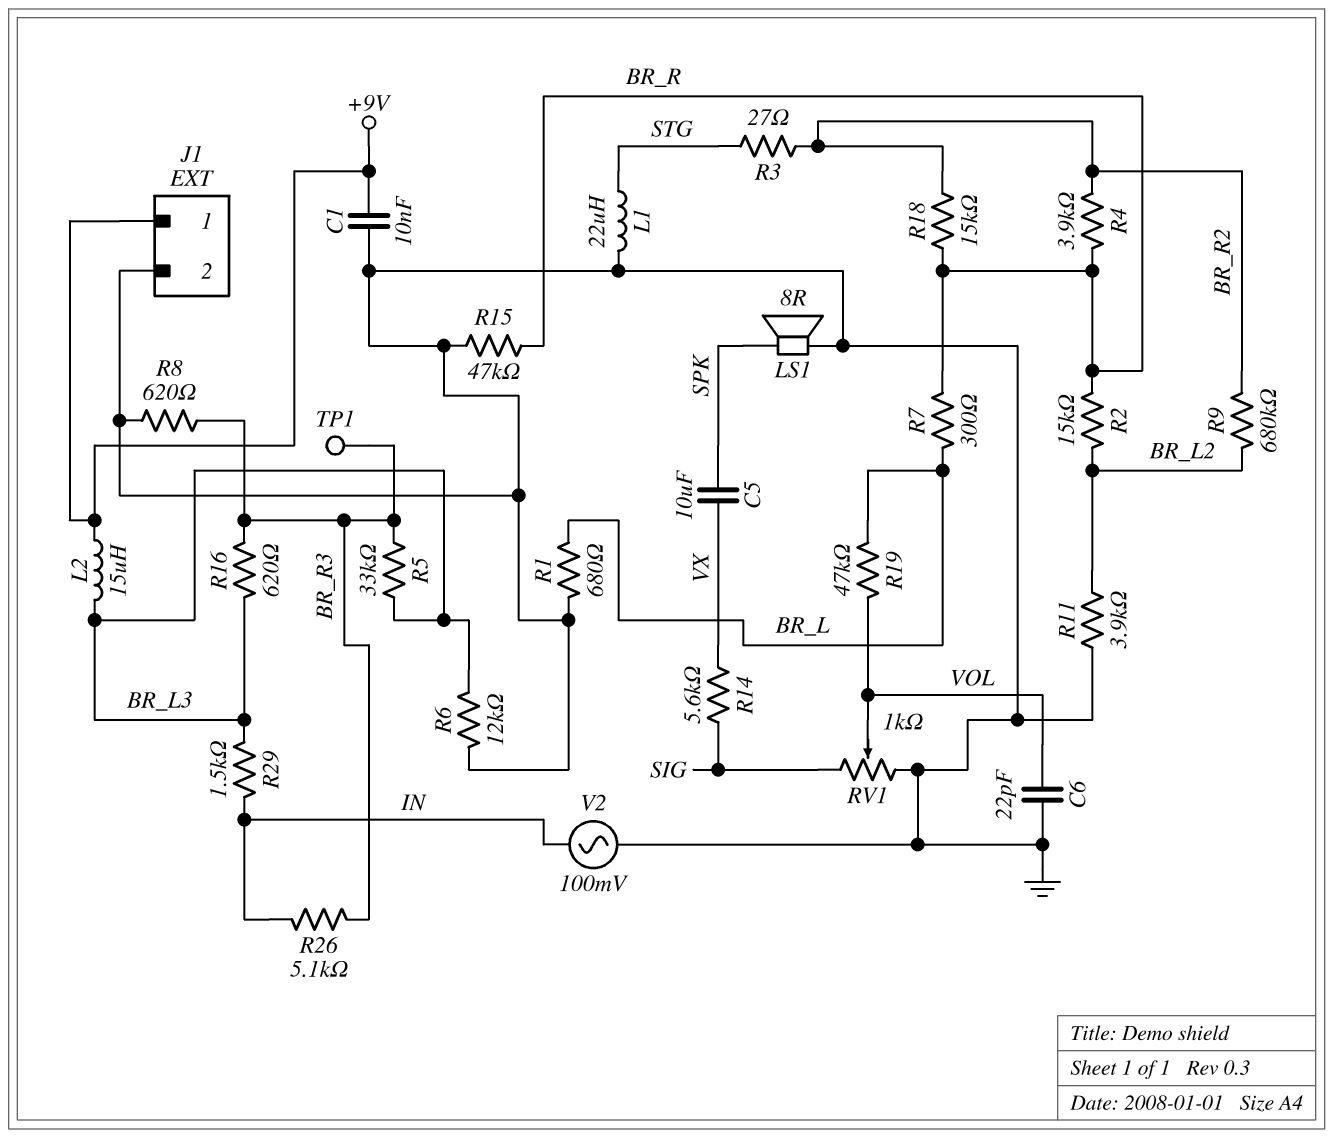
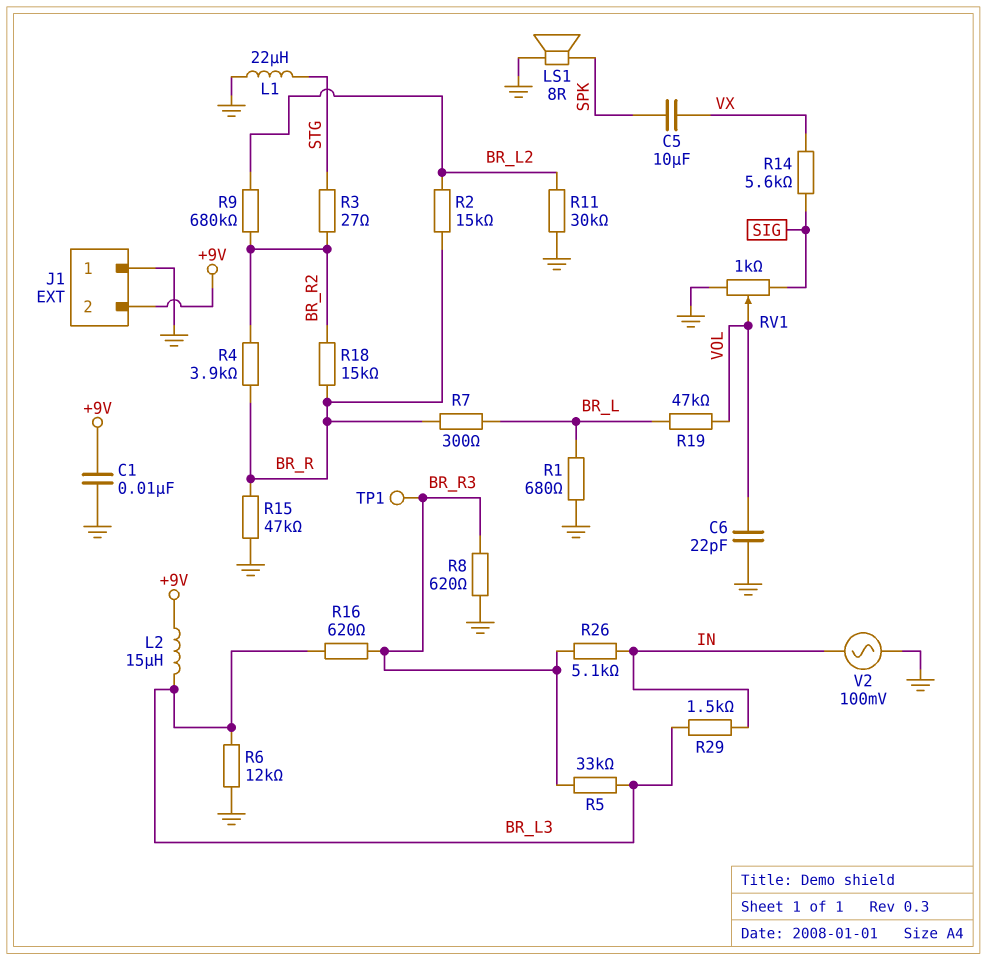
J1 pin 1: +9V -> GND
J1 pin 2: GND -> +9V
R11: 3.9k (BR_L2, GND) -> 30k (BR_L2, GND)

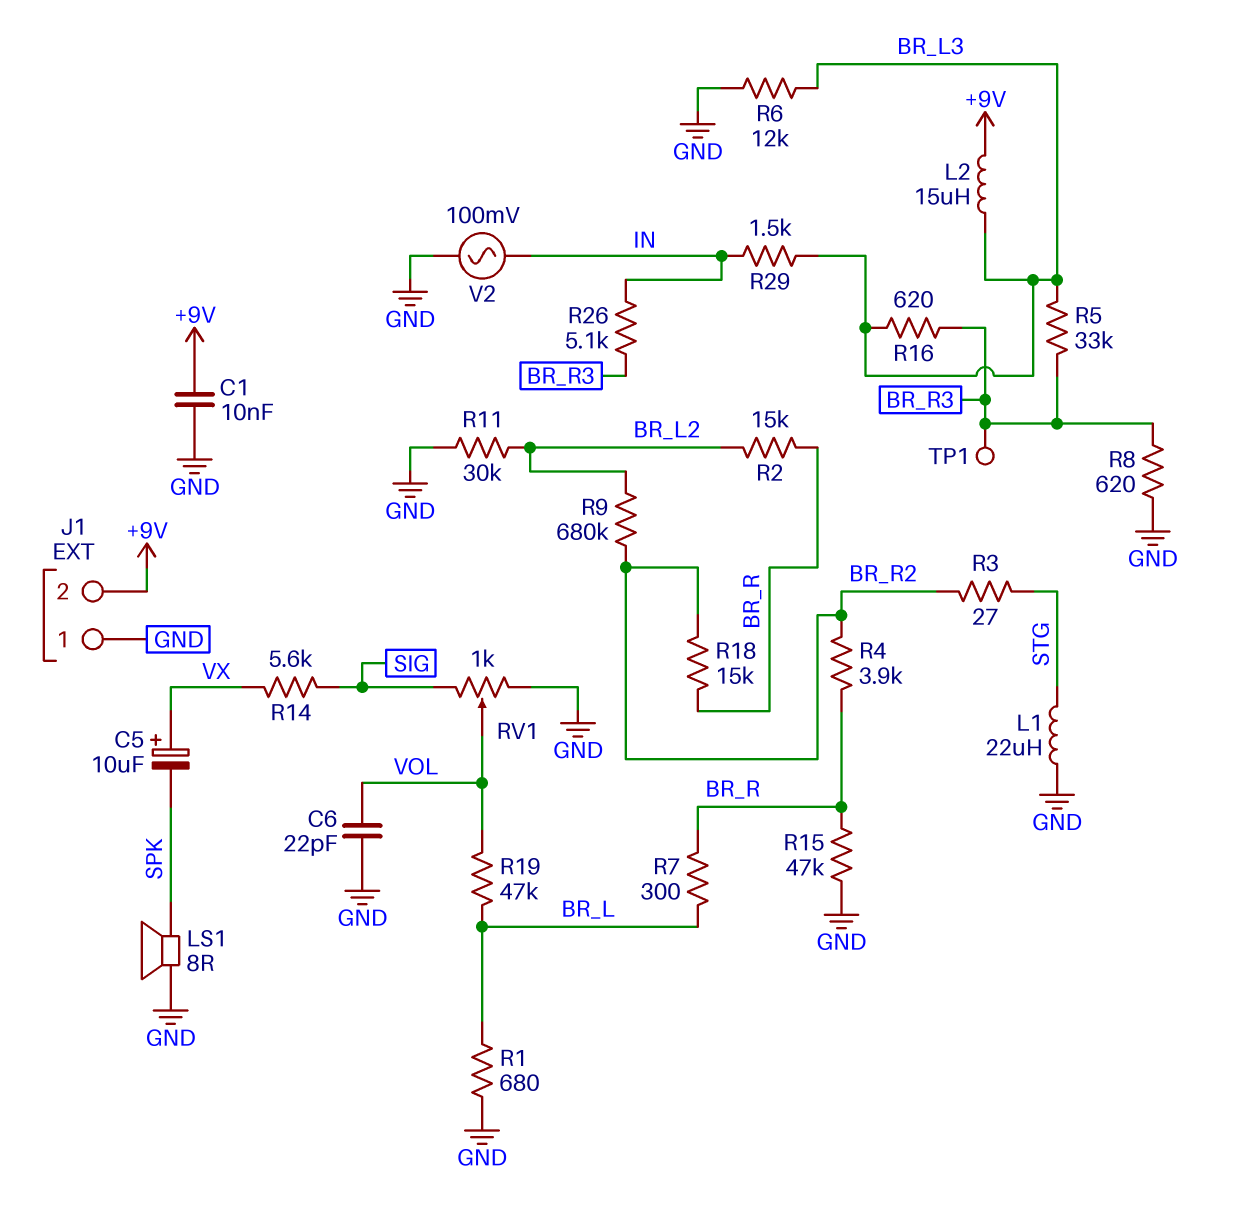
C5: 10uF (SPK, VX) -> 10uF (plus VX, minus SPK)

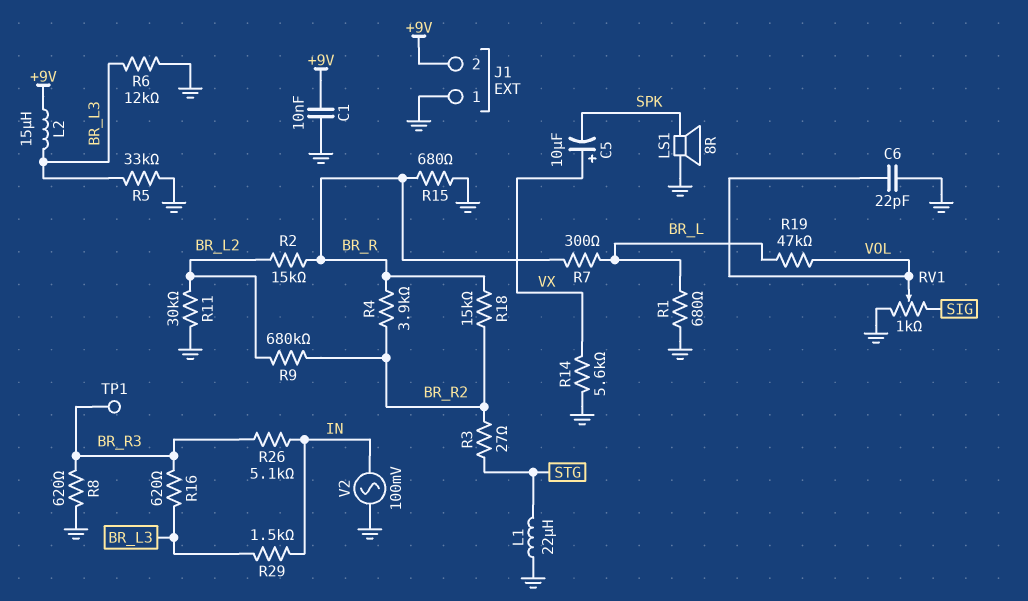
R5: 33k (BR_L3, BR_R3) -> 33k (BR_L3, GND)
R14: 5.6k (SIG, VX) -> 5.6k (GND, VX)
R15: 47k (BR_R, GND) -> 680 (BR_R, GND)

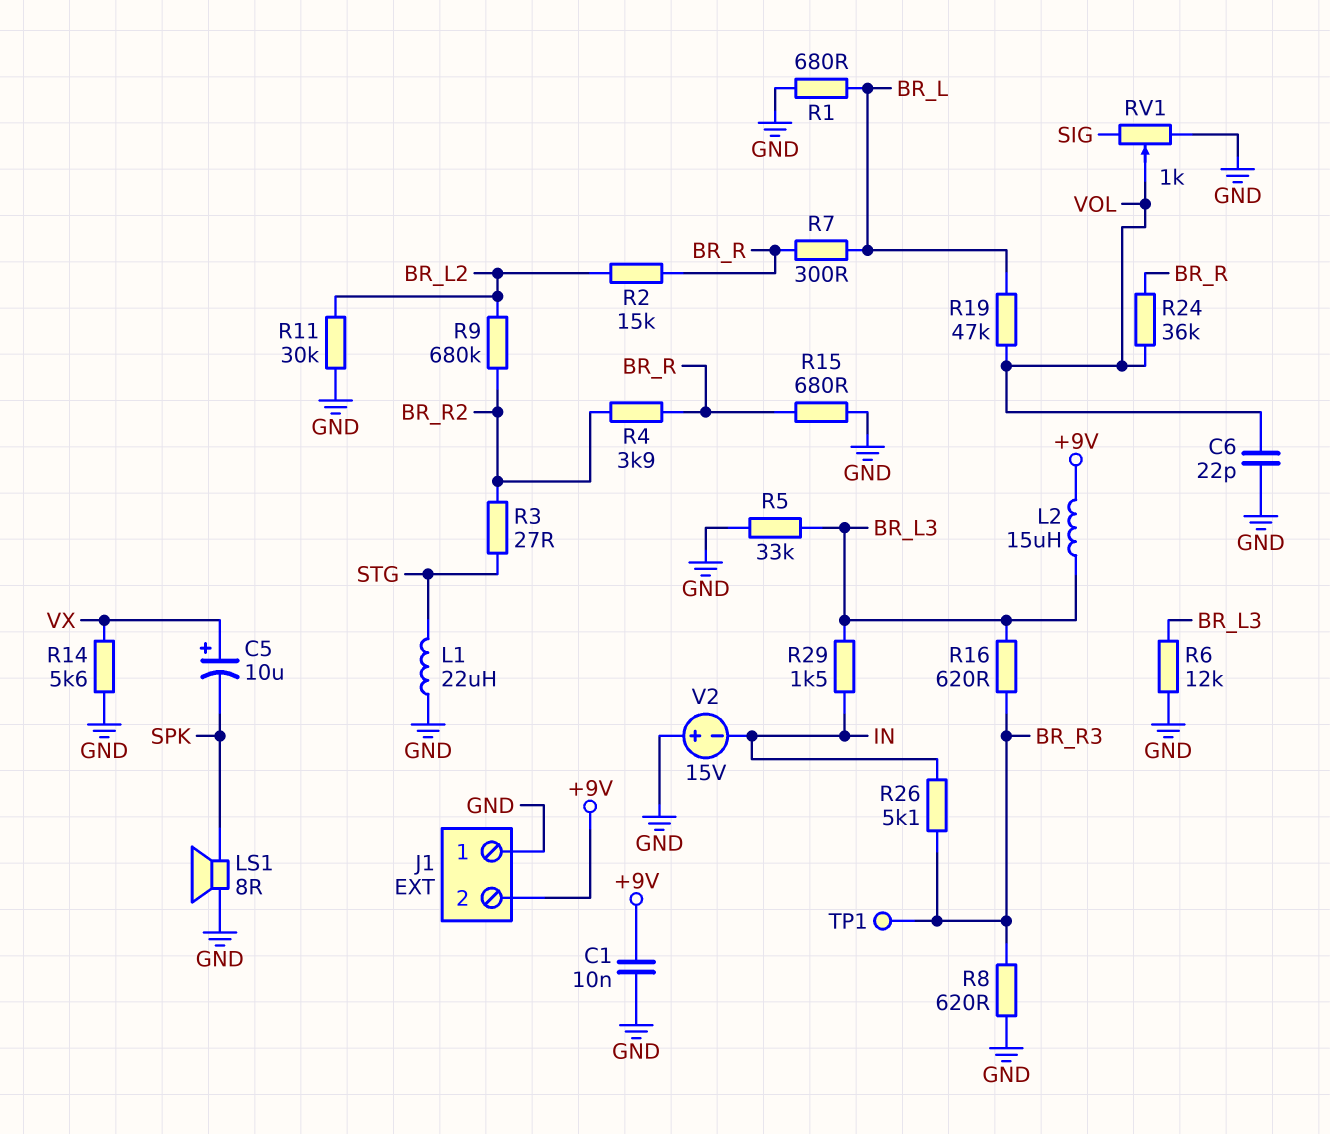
R18: 15k (BR_R, BR_R2) -> none
R24: none -> 36k (BR_R, VOL)
V2: AC 100mV (GND, IN) -> 15V (plus GND, minus IN)

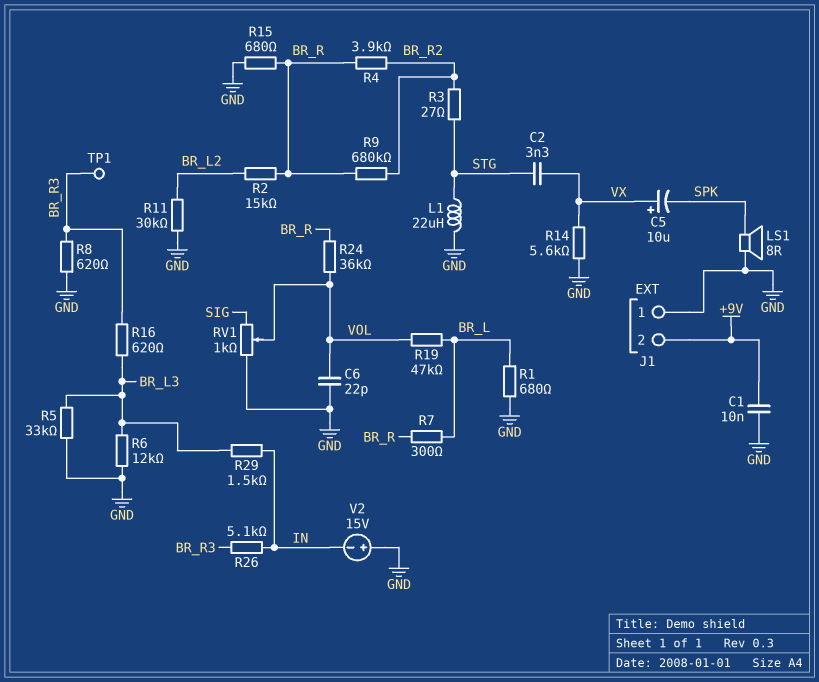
C2: none -> 3.3nF (STG, VX)
L2: 15uH (+9V, BR_L3) -> none
R9: 680k (BR_L2, BR_R2) -> 680k (BR_R, BR_R2)

